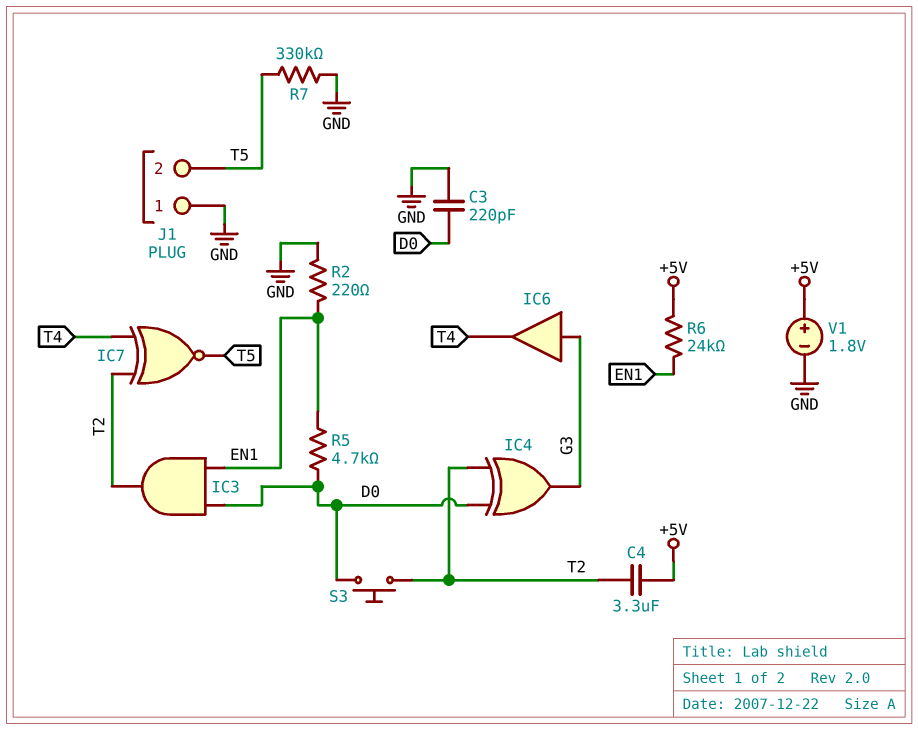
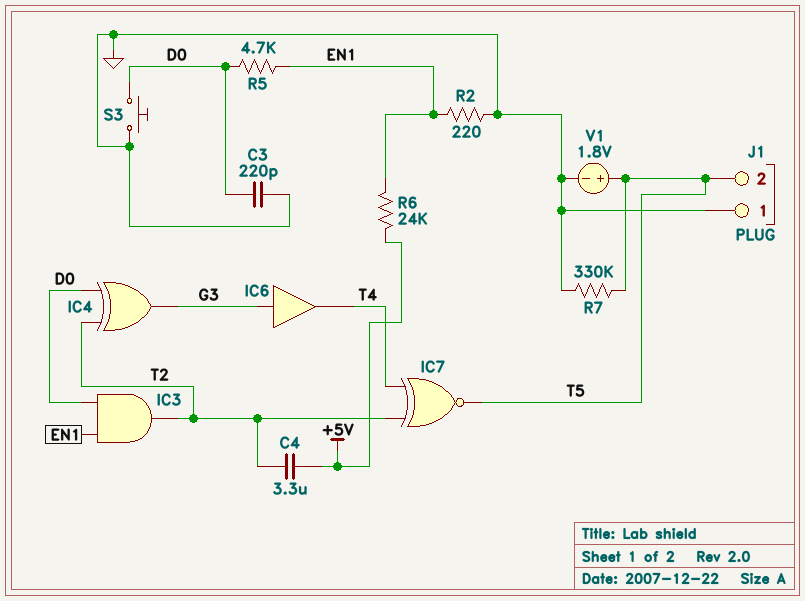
S3: button (D0, T2) -> button (D0, GND)
V1: 1.8V (plus +5V, minus GND) -> 1.8V (plus T5, minus GND)

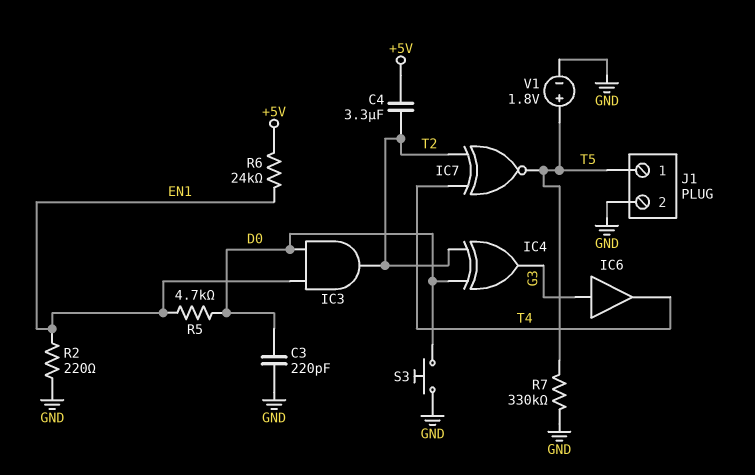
J1 pin 1: GND -> T5
J1 pin 2: T5 -> GND

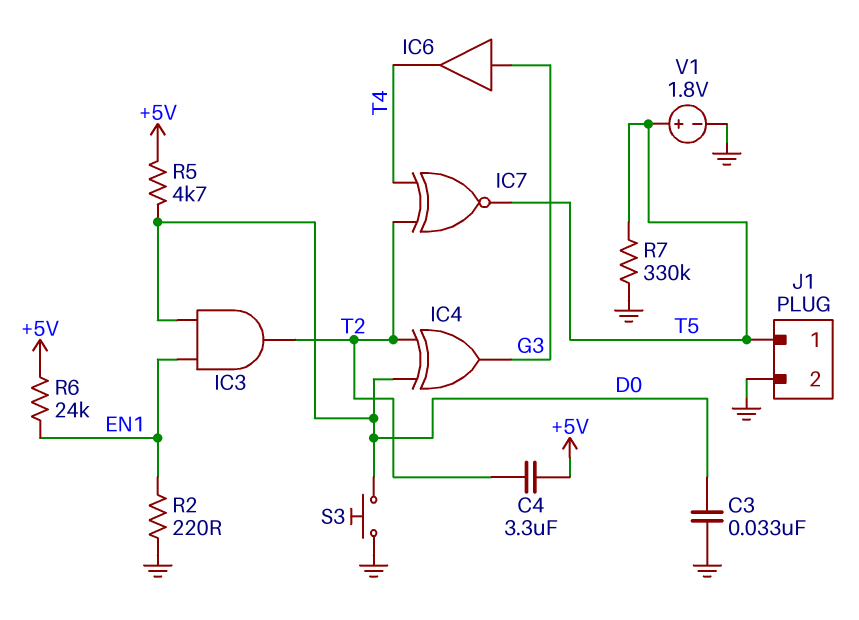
C3: 220pF (D0, GND) -> 33nF (D0, GND)
R5: 4.7k (D0, EN1) -> 4.7k (+5V, D0)

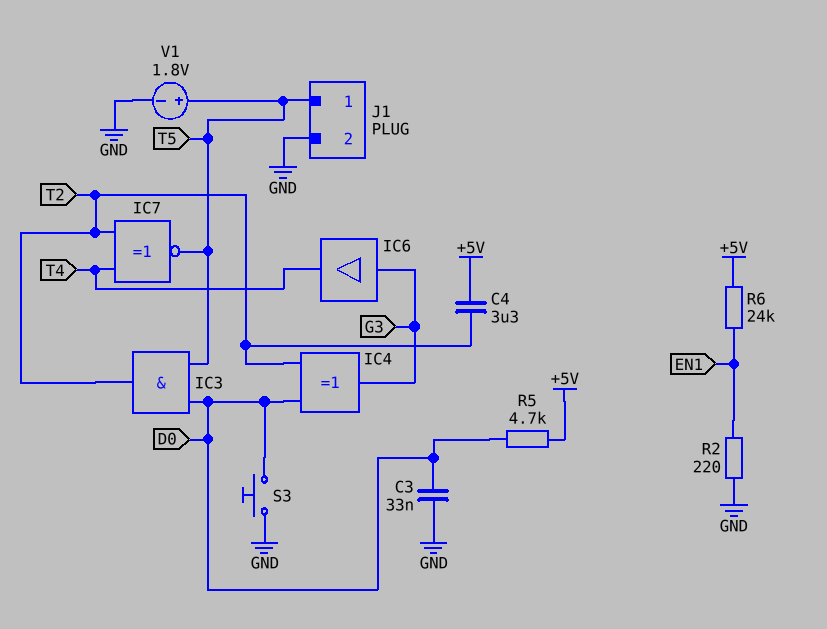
IC3: AND (in D0, in EN1, out T2) -> AND (in D0, in T5, out T2)
R7: 330k (GND, T5) -> none

